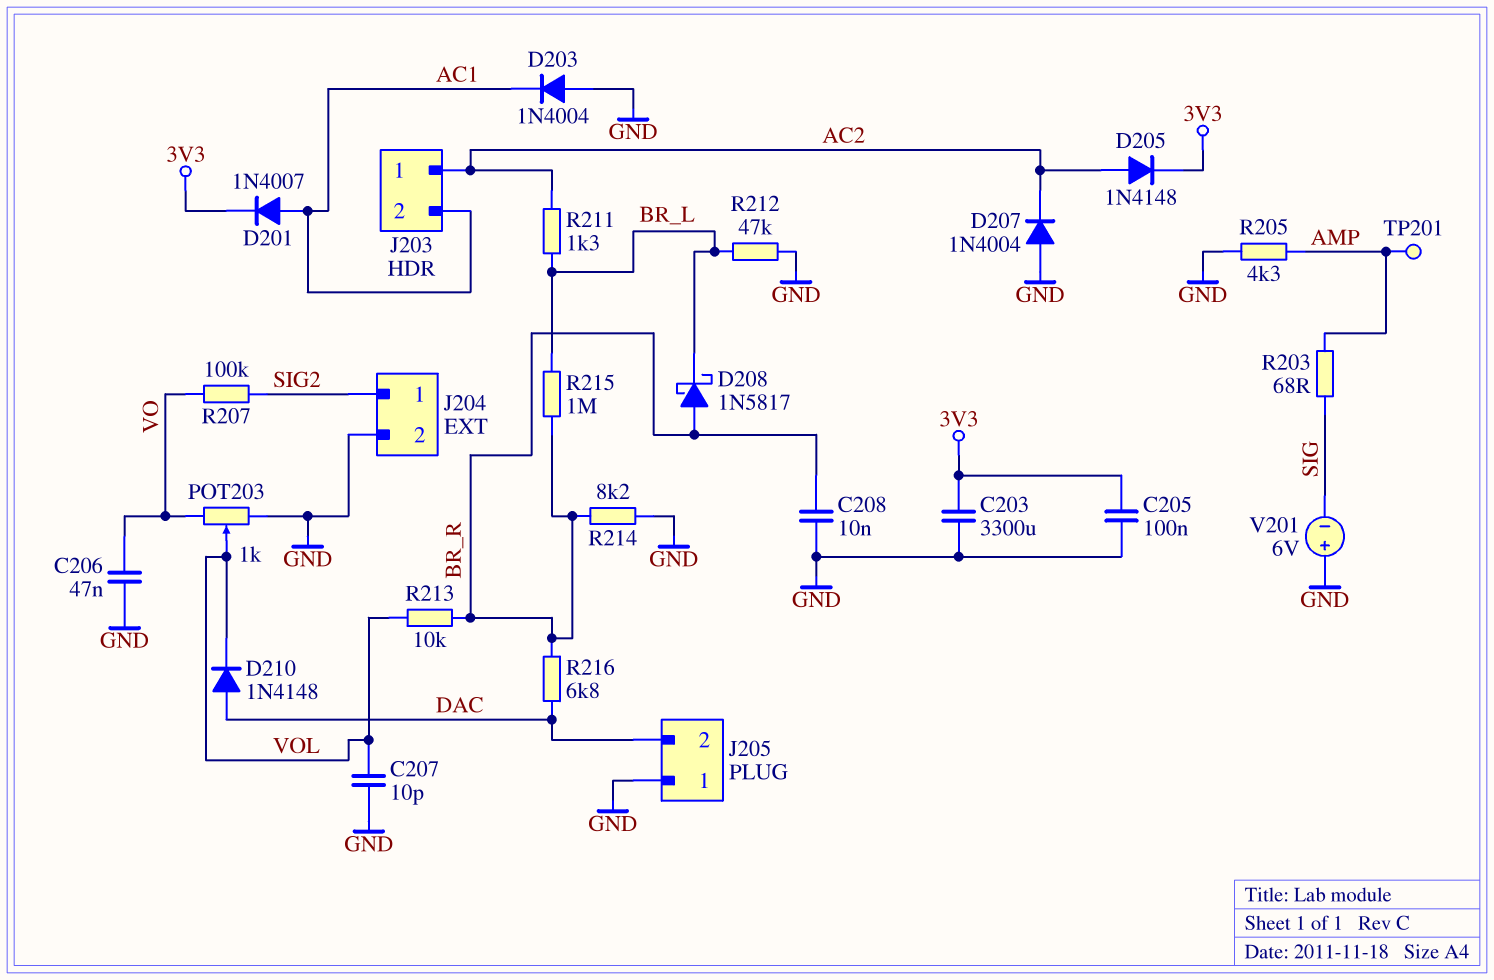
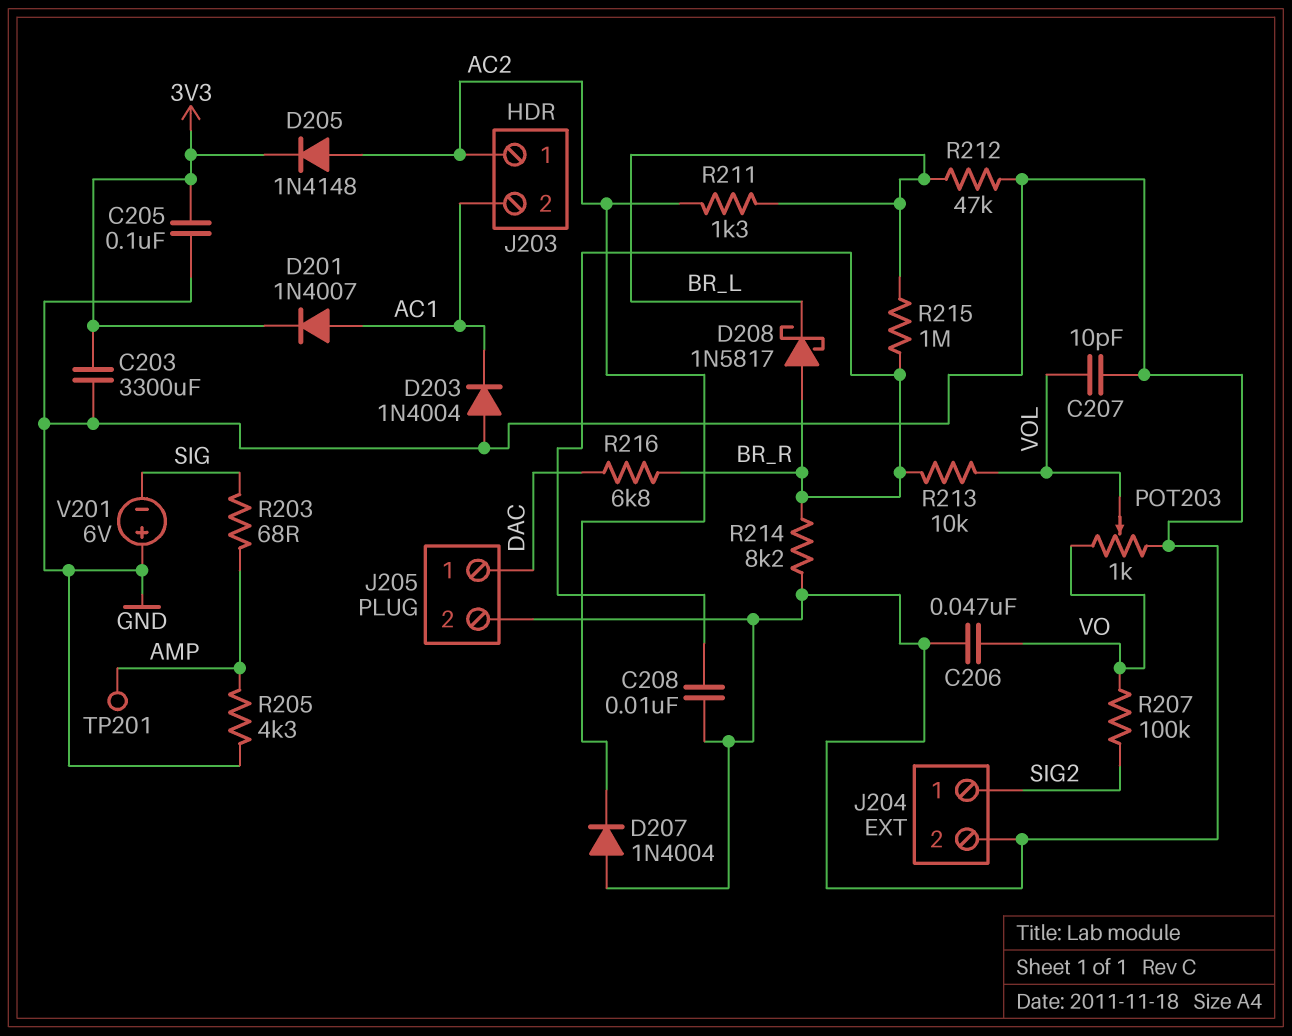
D210: diode 1N4148 (A DAC, K VOL) -> none
J205 pin 1: GND -> DAC
J205 pin 2: DAC -> GND

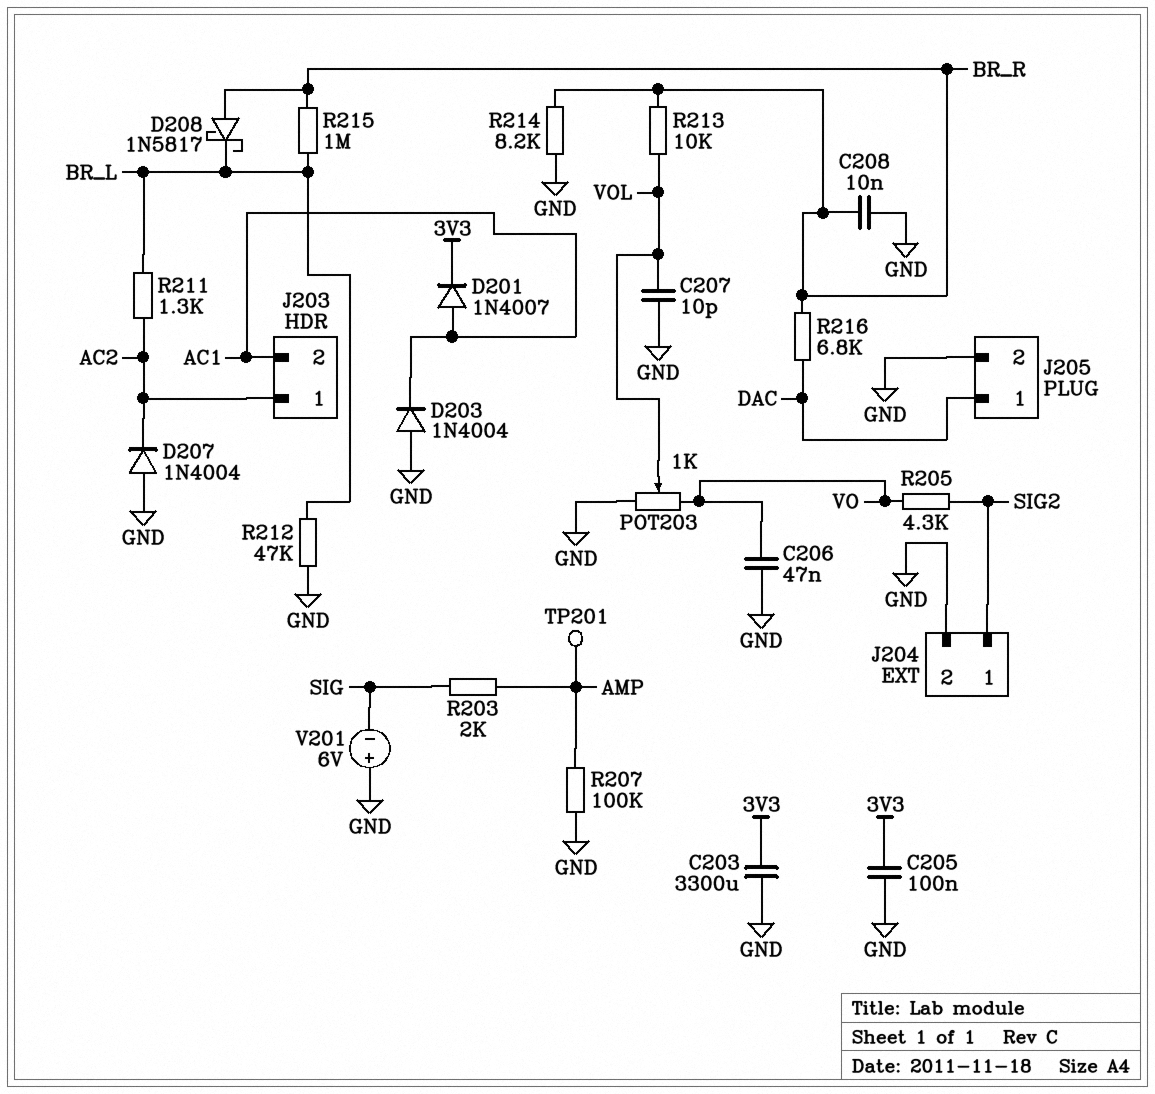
D205: diode 1N4148 (A AC2, K 3V3) -> none
R203: 68 (AMP, SIG) -> 2k (AMP, SIG)
R205: 4.3k (AMP, GND) -> 4.3k (SIG2, VO)
R207: 100k (SIG2, VO) -> 100k (AMP, GND)

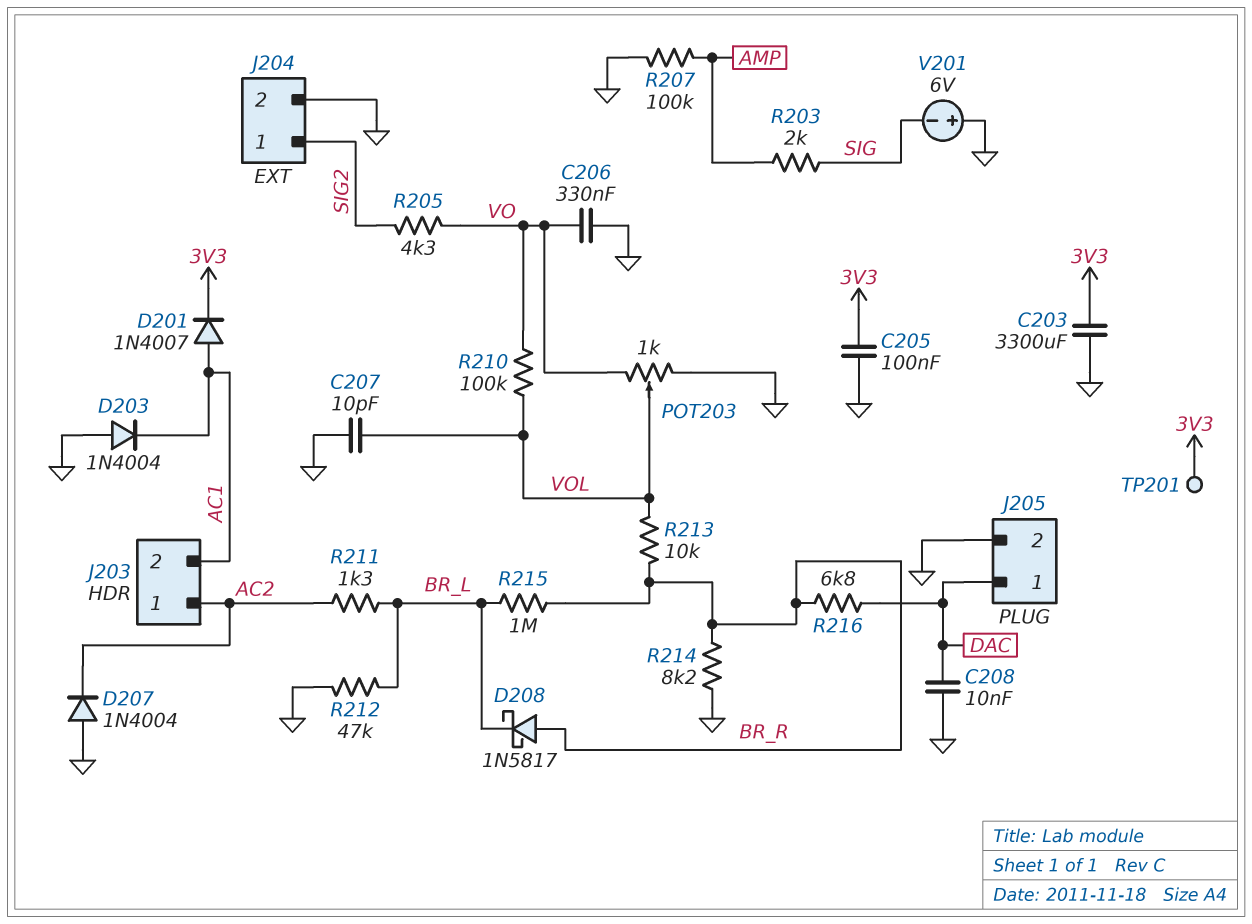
C206: 47nF (GND, VO) -> 330nF (GND, VO)
C208: 10nF (BR_R, GND) -> 10nF (DAC, GND)
R210: none -> 100k (VO, VOL)
TP201: test point (AMP) -> test point (3V3)

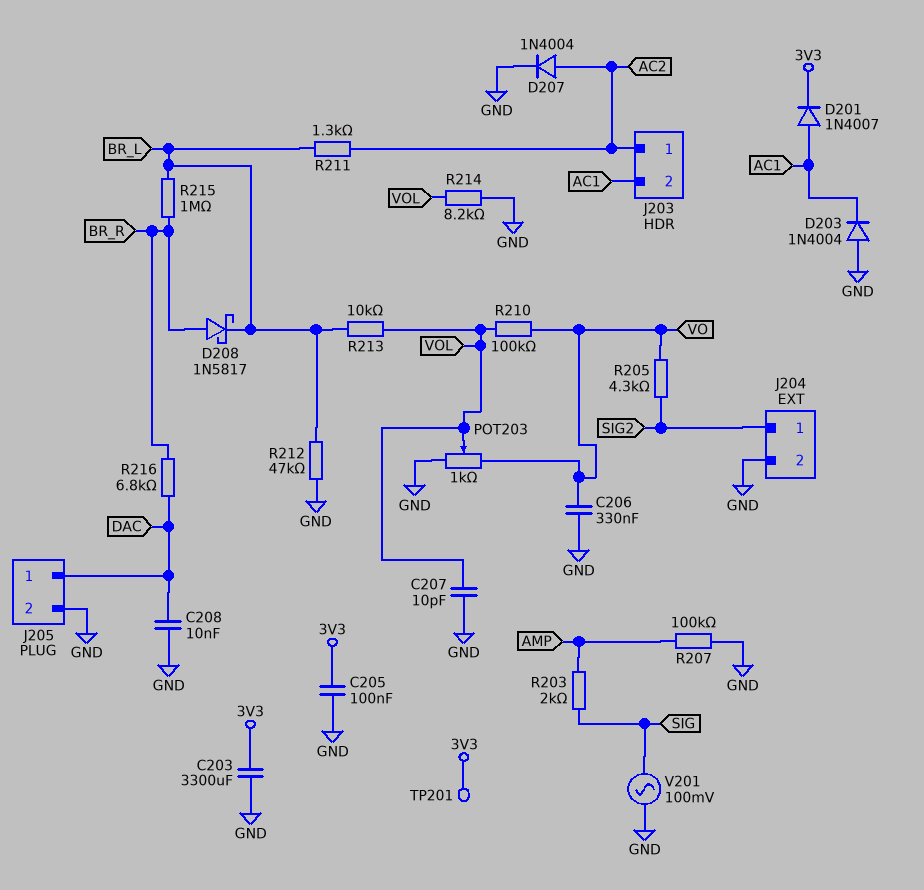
D207: diode 1N4004 (A GND, K AC2) -> diode 1N4004 (A AC2, K GND)
R213: 10k (BR_R, VOL) -> 10k (BR_L, VOL)
R214: 8.2k (BR_R, GND) -> 8.2k (GND, VOL)
V201: 6V (plus GND, minus SIG) -> AC 100mV (GND, SIG)

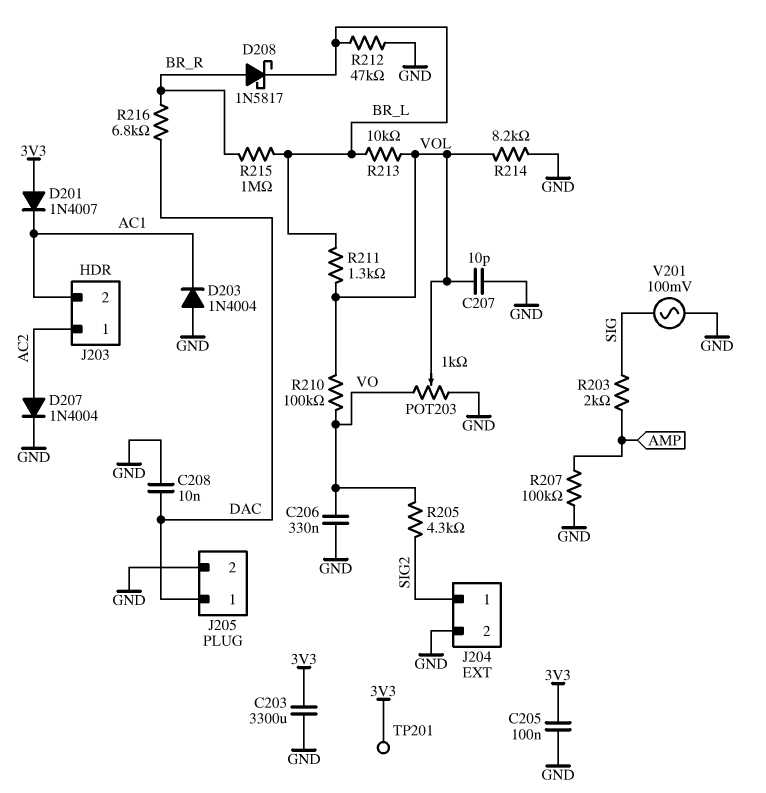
D201: diode 1N4007 (A AC1, K 3V3) -> diode 1N4007 (A 3V3, K AC1)
R211: 1.3k (AC2, BR_L) -> 1.3k (BR_L, VOL)

